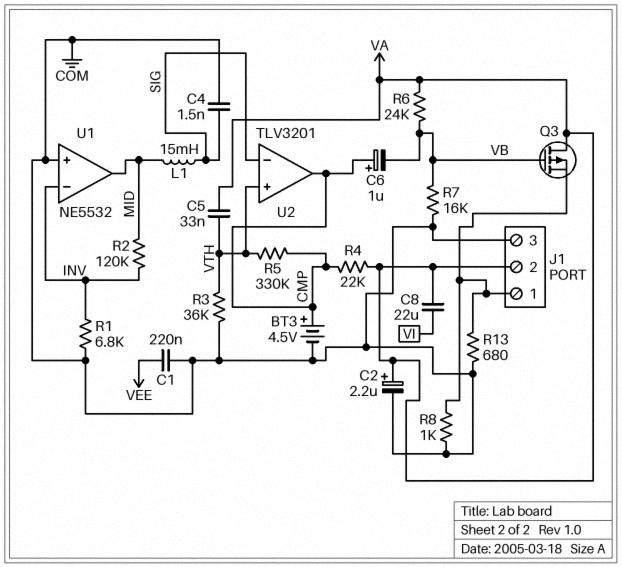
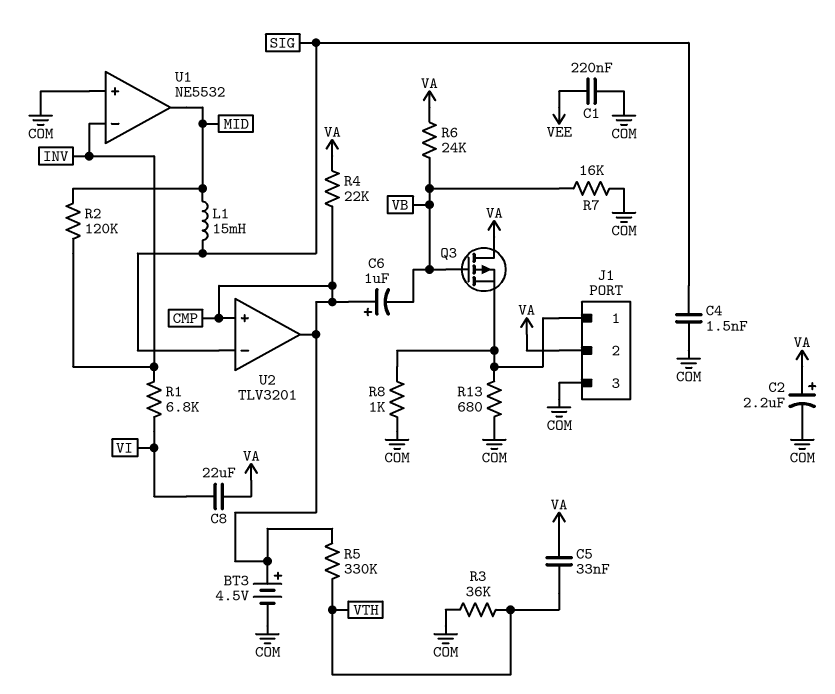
R1: 6.8k (COM, INV) -> 6.8k (INV, VI)
U2 pin in+: VTH -> CMP

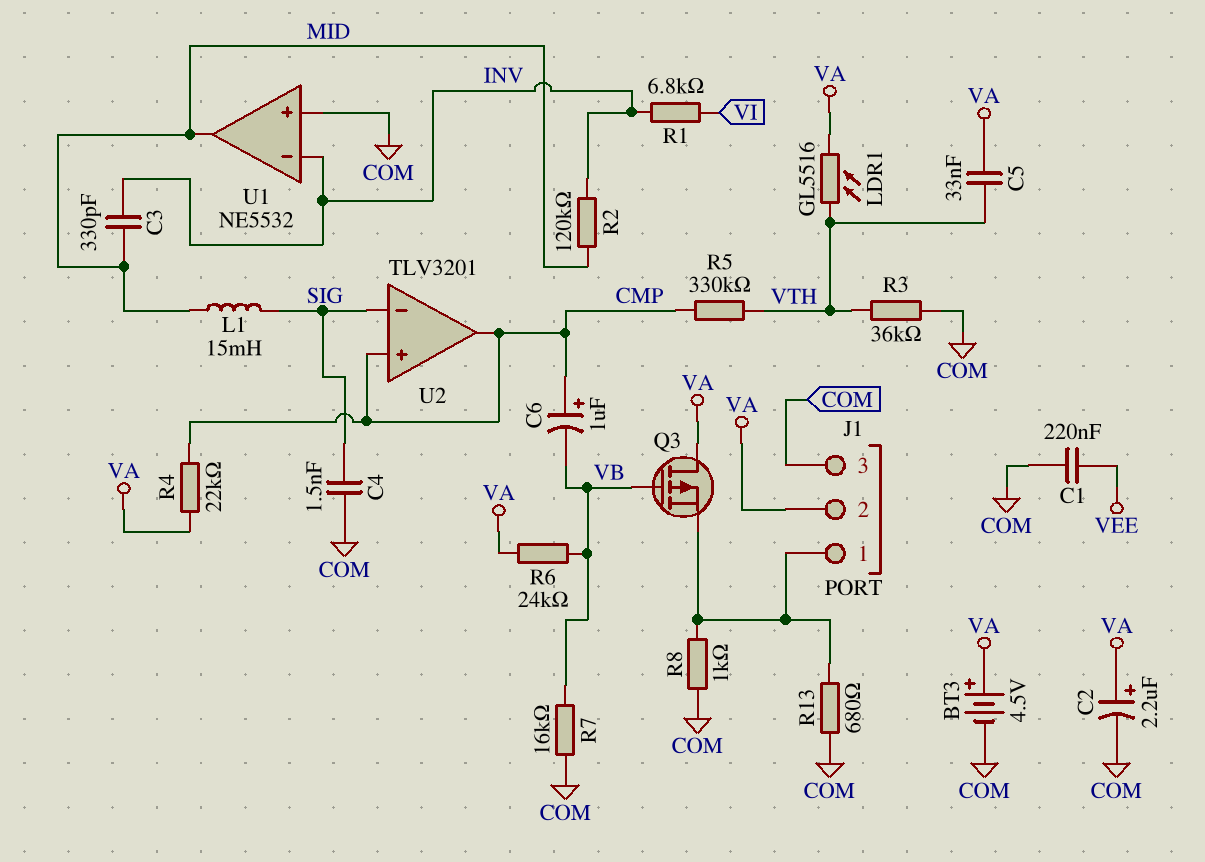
BT3: 4.5V (plus CMP, minus COM) -> 4.5V (plus VA, minus COM)
C3: none -> 330pF (INV, MID)
C8: 22uF (VA, VI) -> none
LDR1: none -> GL5516 (VA, VTH)

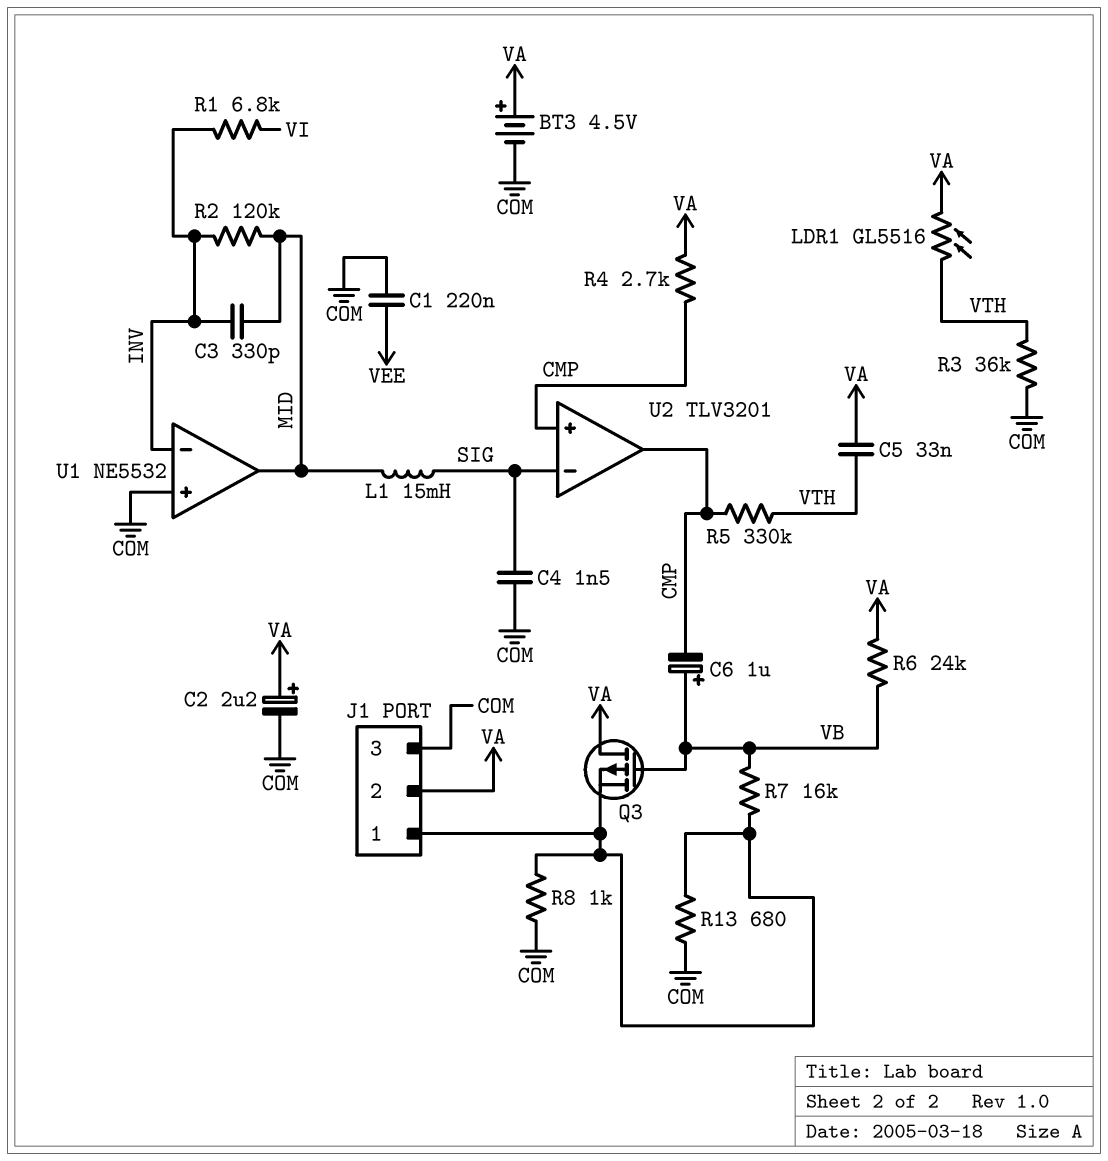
C6: 1uF (plus CMP, minus VB) -> 1uF (plus VB, minus CMP)
R4: 22k (CMP, VA) -> 2.7k (CMP, VA)
R7: 16k (COM, VB) -> 16k (J1/1, VB)

